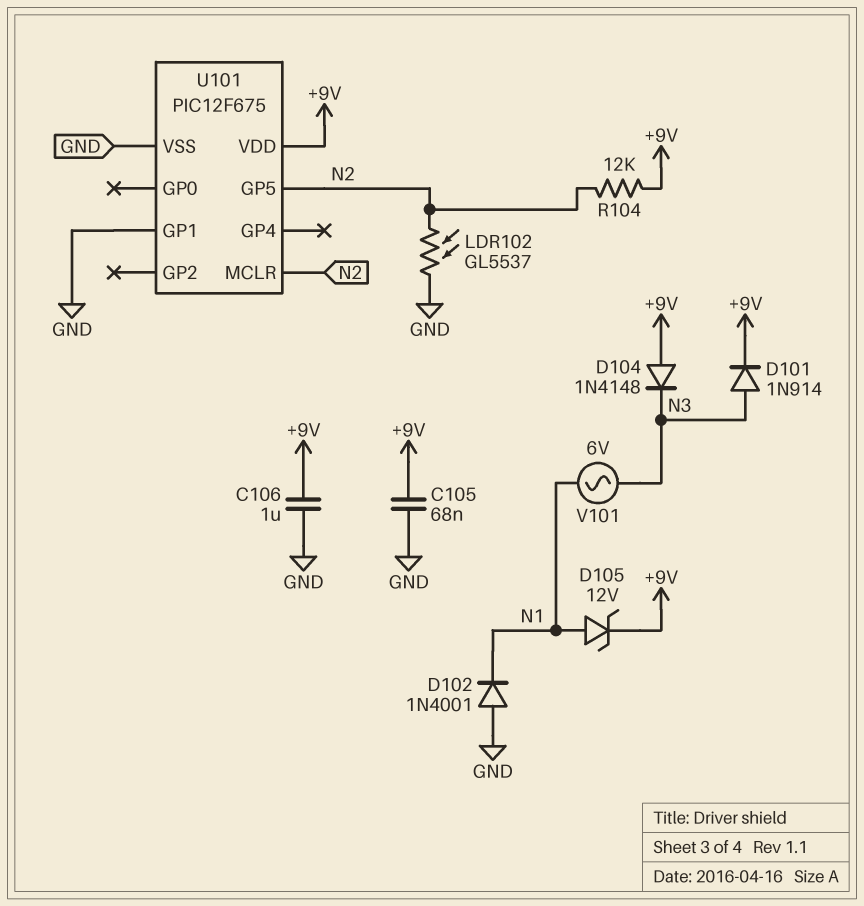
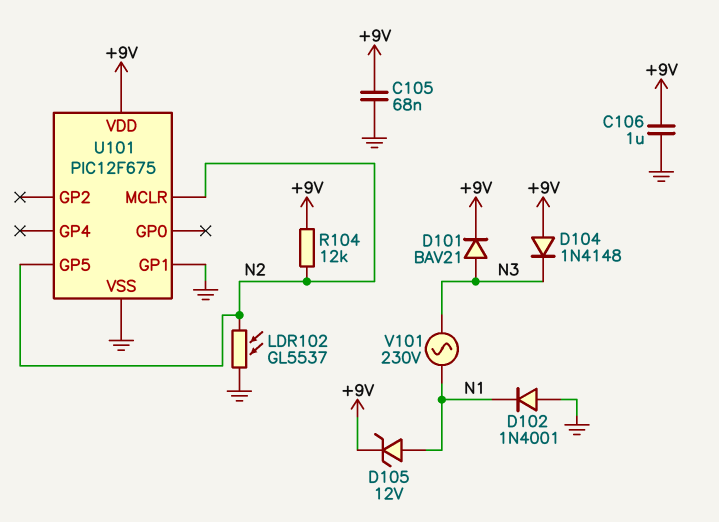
D101: diode 1N914 (A N3, K +9V) -> diode BAV21 (A N3, K +9V)
V101: AC 6V (N1, N3) -> AC 230V (N1, N3)

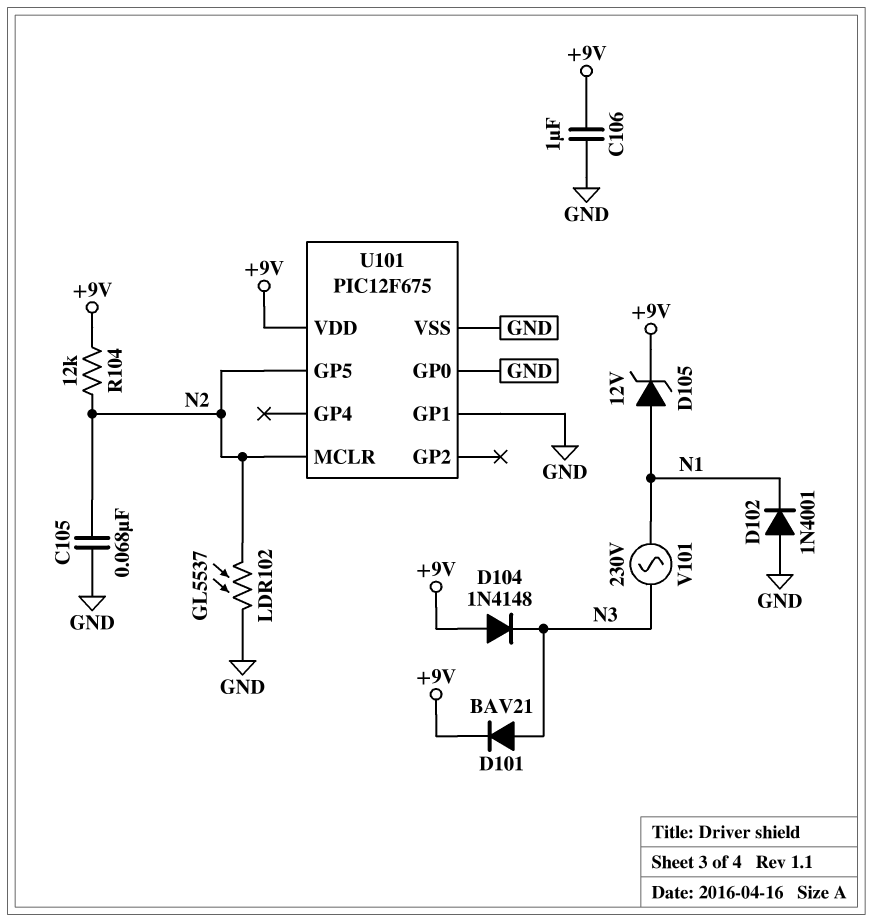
C105: 68nF (+9V, GND) -> 68nF (GND, N2)
U101 pin GP0: none -> GND

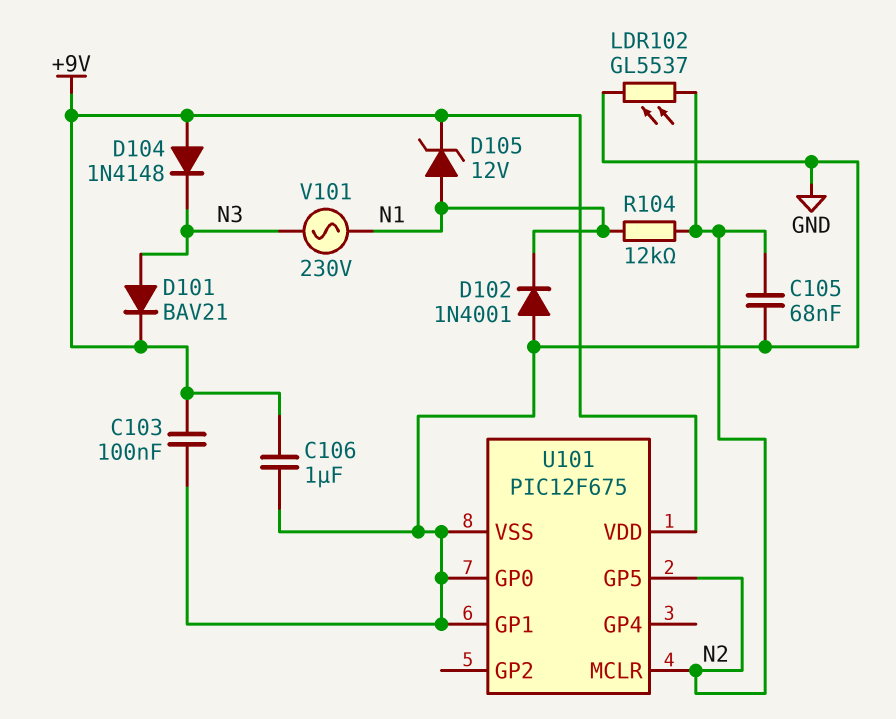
C103: none -> 100nF (+9V, GND)
R104: 12k (+9V, N2) -> 12k (N1, N2)

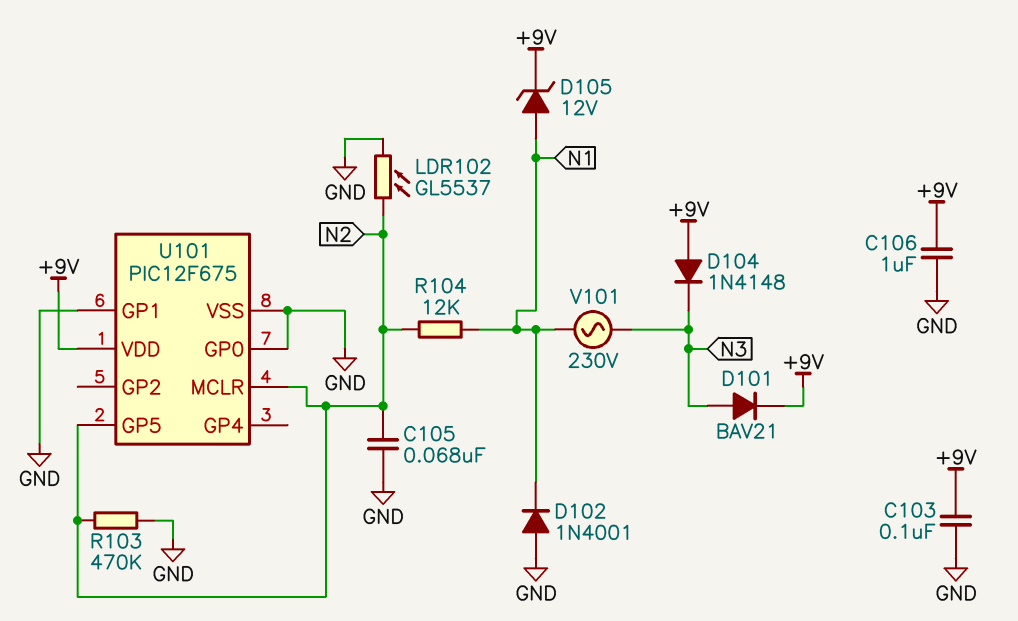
R103: none -> 470k (GND, N2)

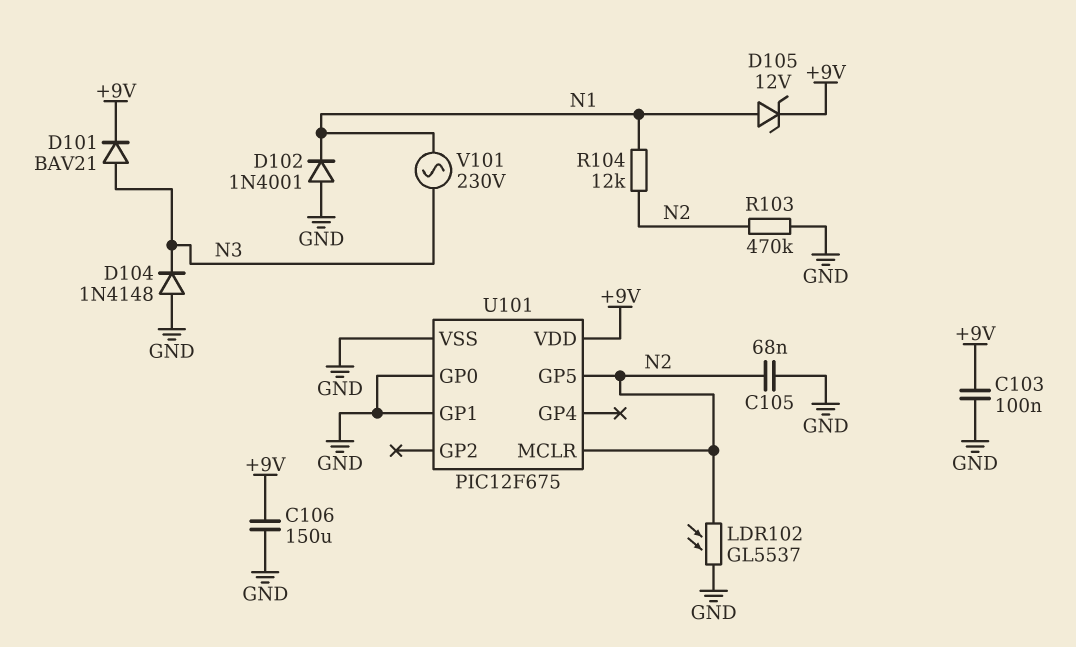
C106: 1uF (+9V, GND) -> 150uF (+9V, GND)
D104: diode 1N4148 (A +9V, K N3) -> diode 1N4148 (A GND, K N3)

